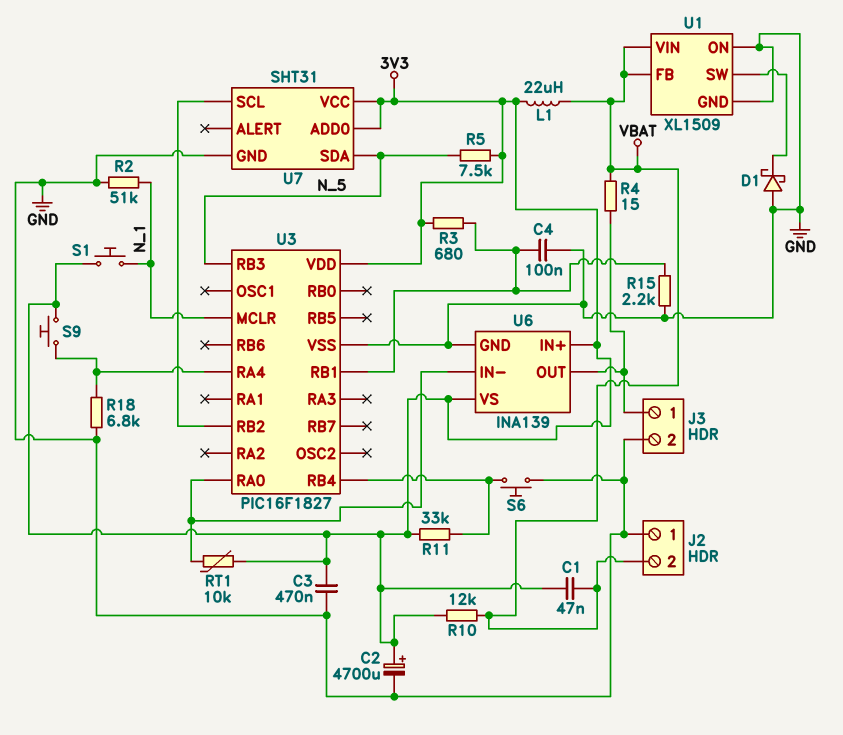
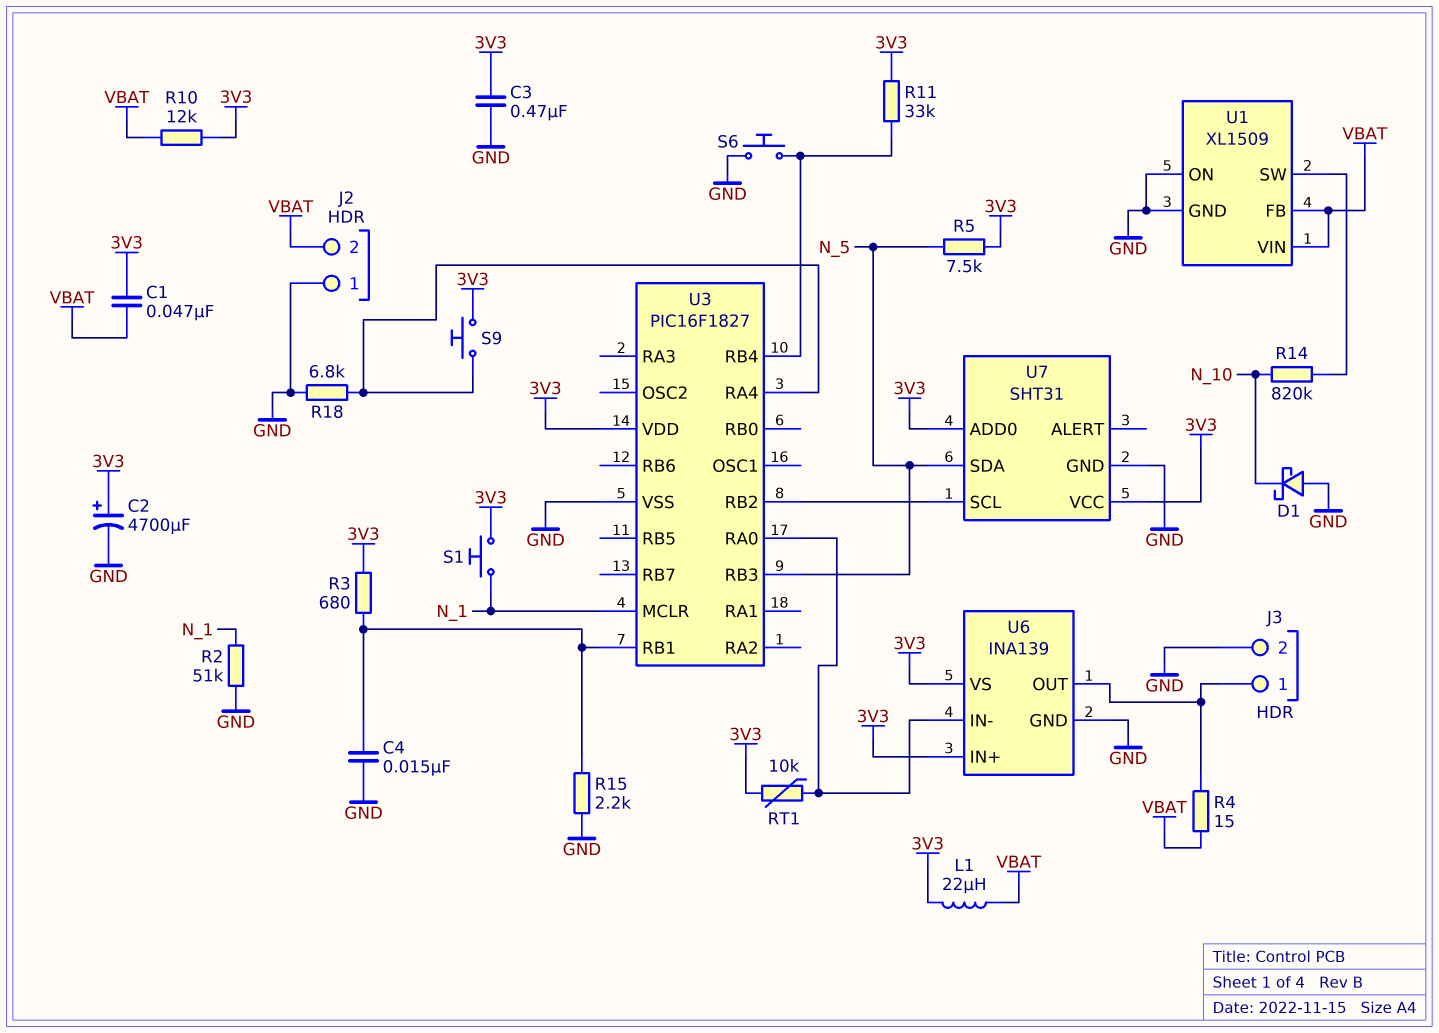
C4: 100nF (GND, U3/RB1) -> 15nF (GND, U3/RB1)
D1: schottky (A GND, K U1/SW) -> schottky (A GND, K N_10)
R14: none -> 820k (N_10, U1/SW)

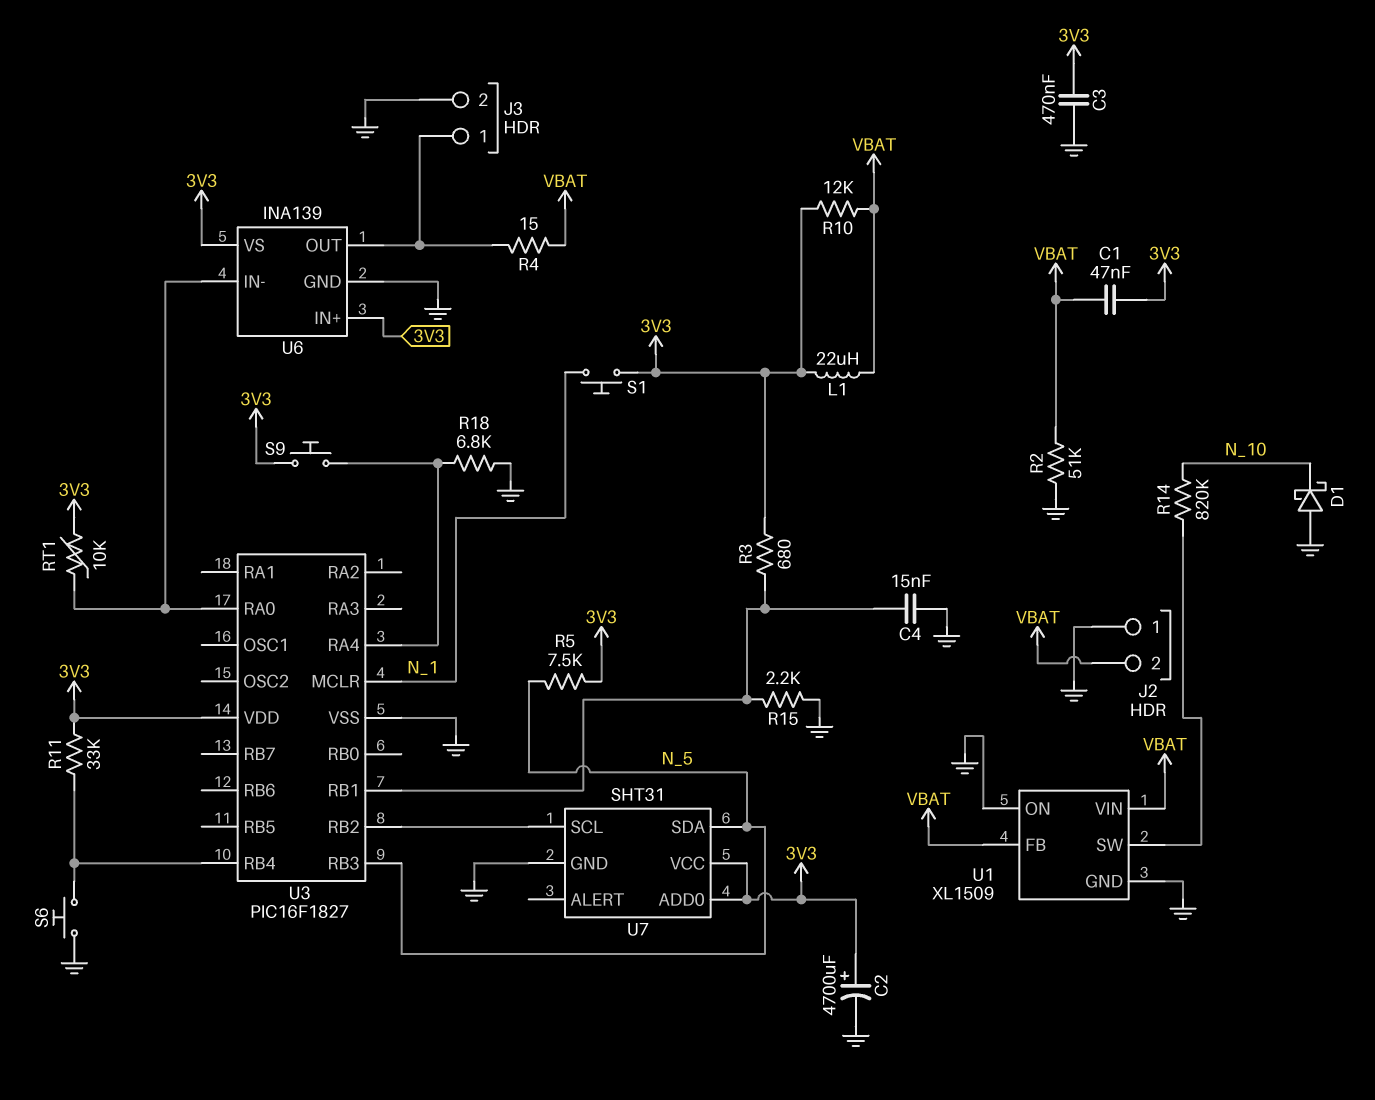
R2: 51k (GND, N_1) -> 51k (GND, VBAT)

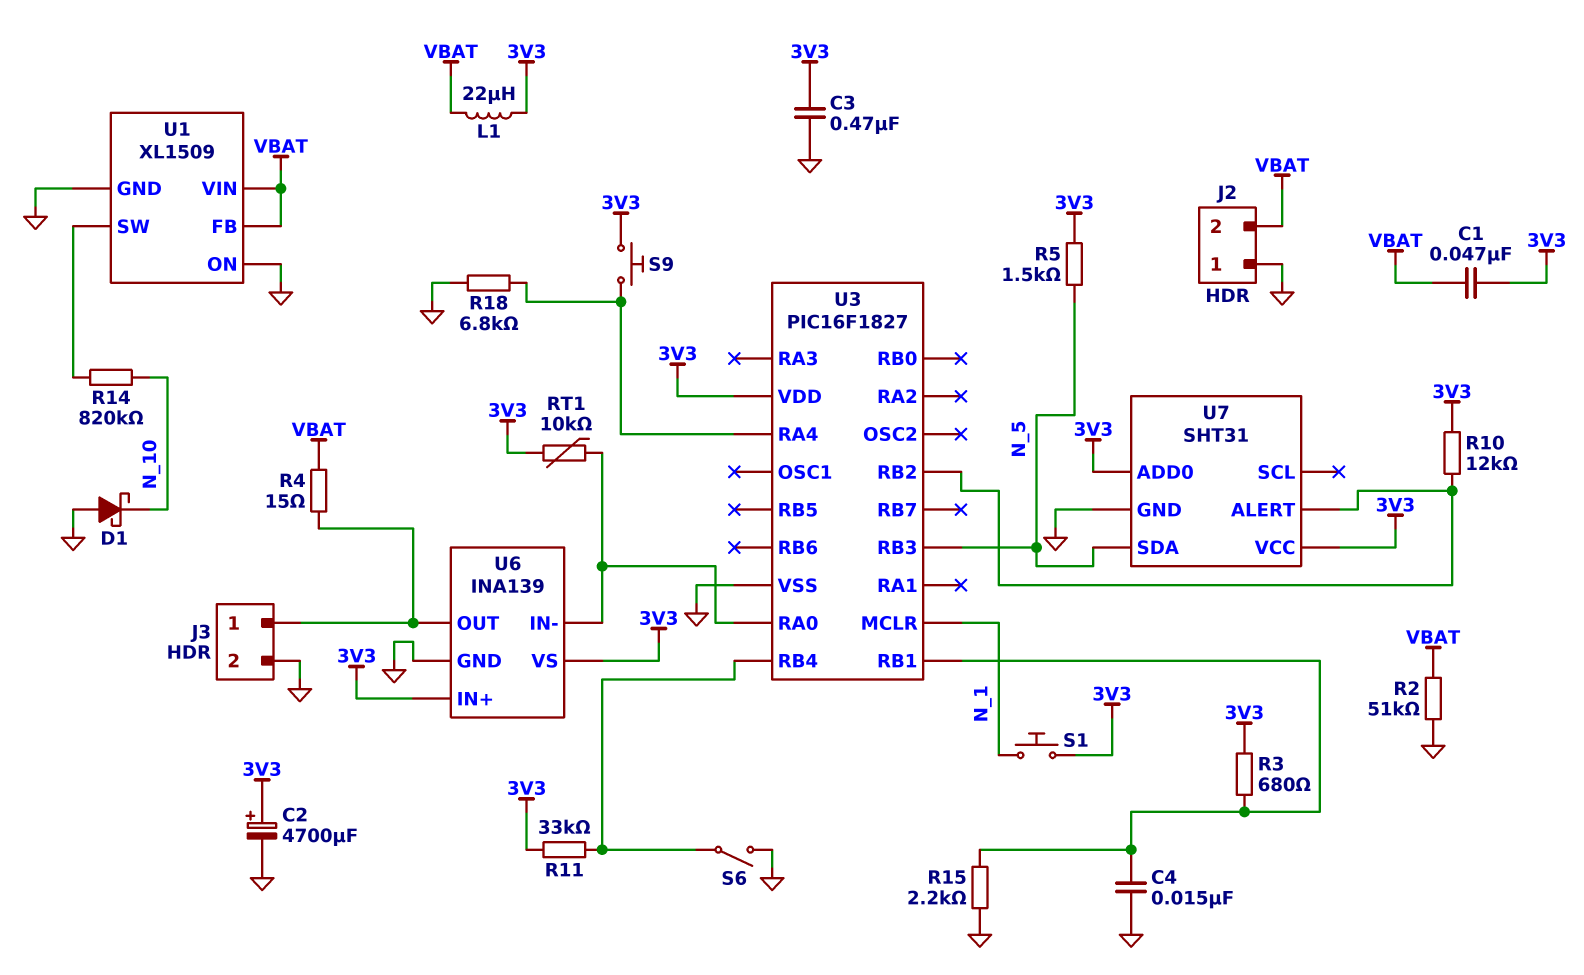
R5: 7.5k (3V3, N_5) -> 1.5k (3V3, N_5)
R10: 12k (3V3, VBAT) -> 12k (3V3, U3/RB2)
S6: button (GND, U3/RB4) -> switch (GND, U3/RB4)
U7 pin ALERT: none -> U3/RB2
U7 pin SCL: U3/RB2 -> none

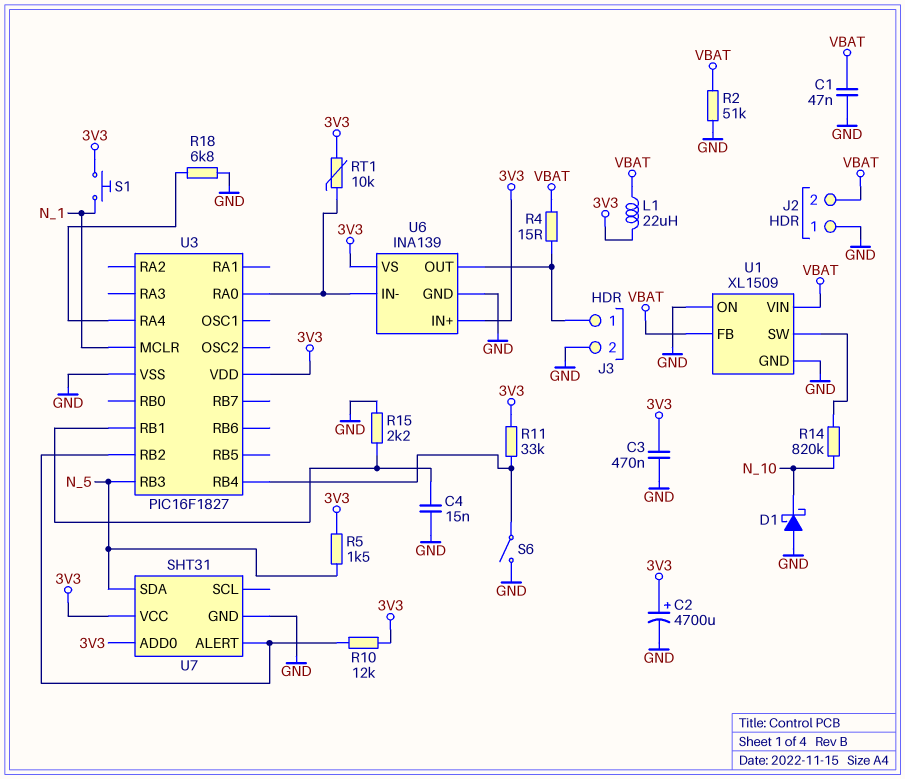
C1: 47nF (3V3, VBAT) -> 47nF (GND, VBAT)
R3: 680 (3V3, U3/RB1) -> none
S9: button (3V3, U3/RA4) -> none

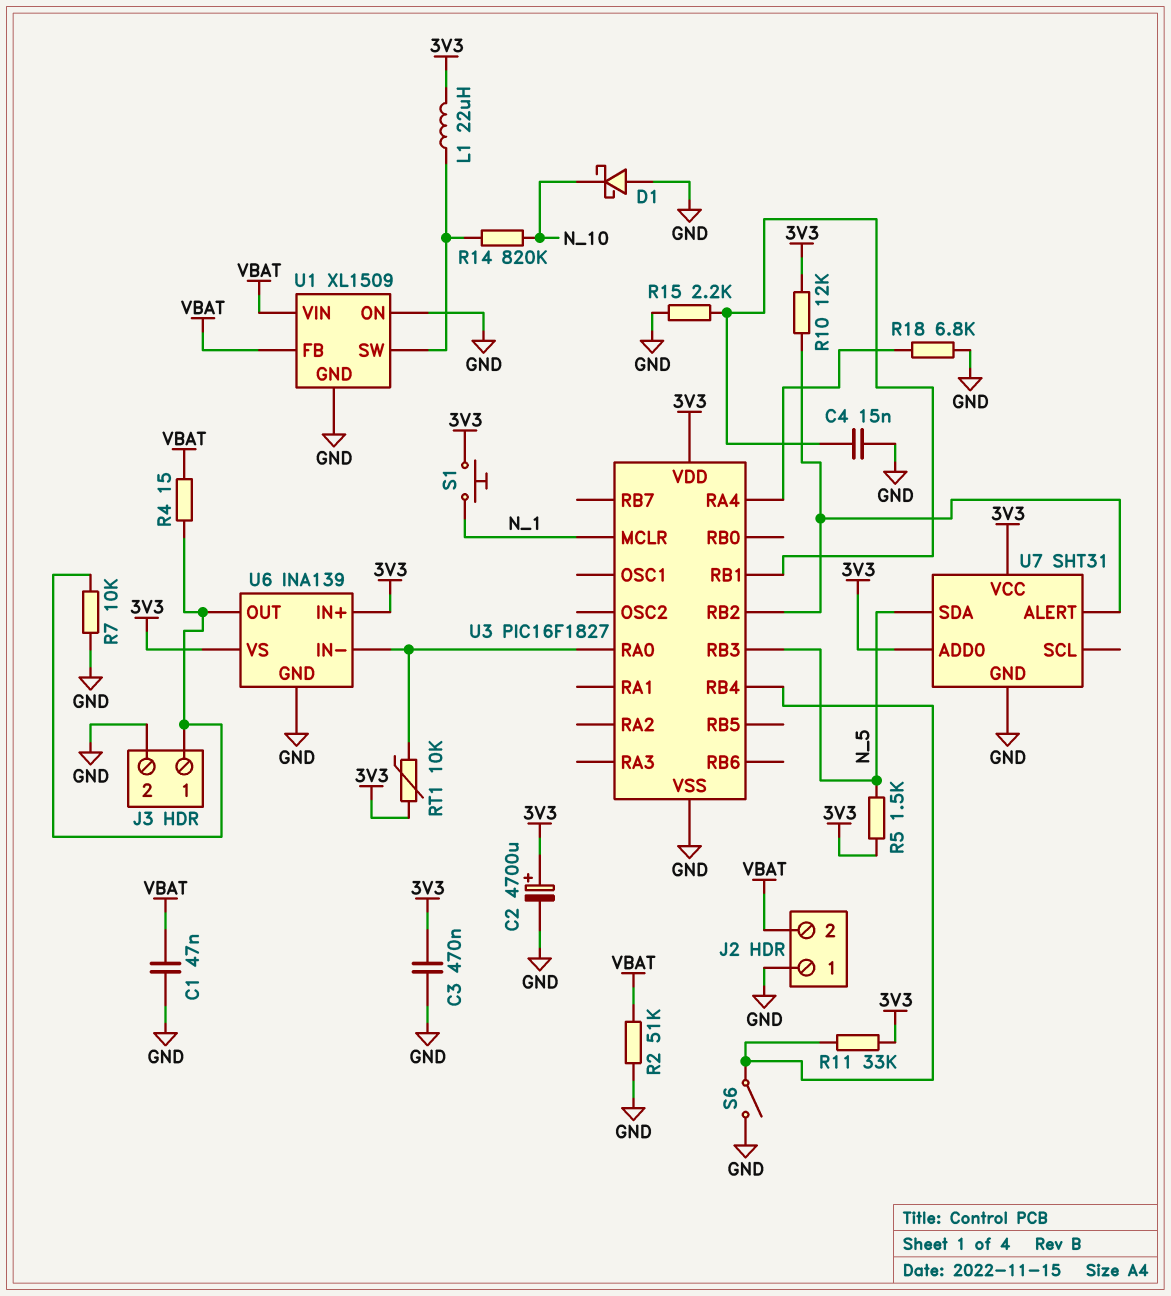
L1: 22uH (3V3, VBAT) -> 22uH (3V3, U1/SW)
R7: none -> 10k (GND, J3/1)

